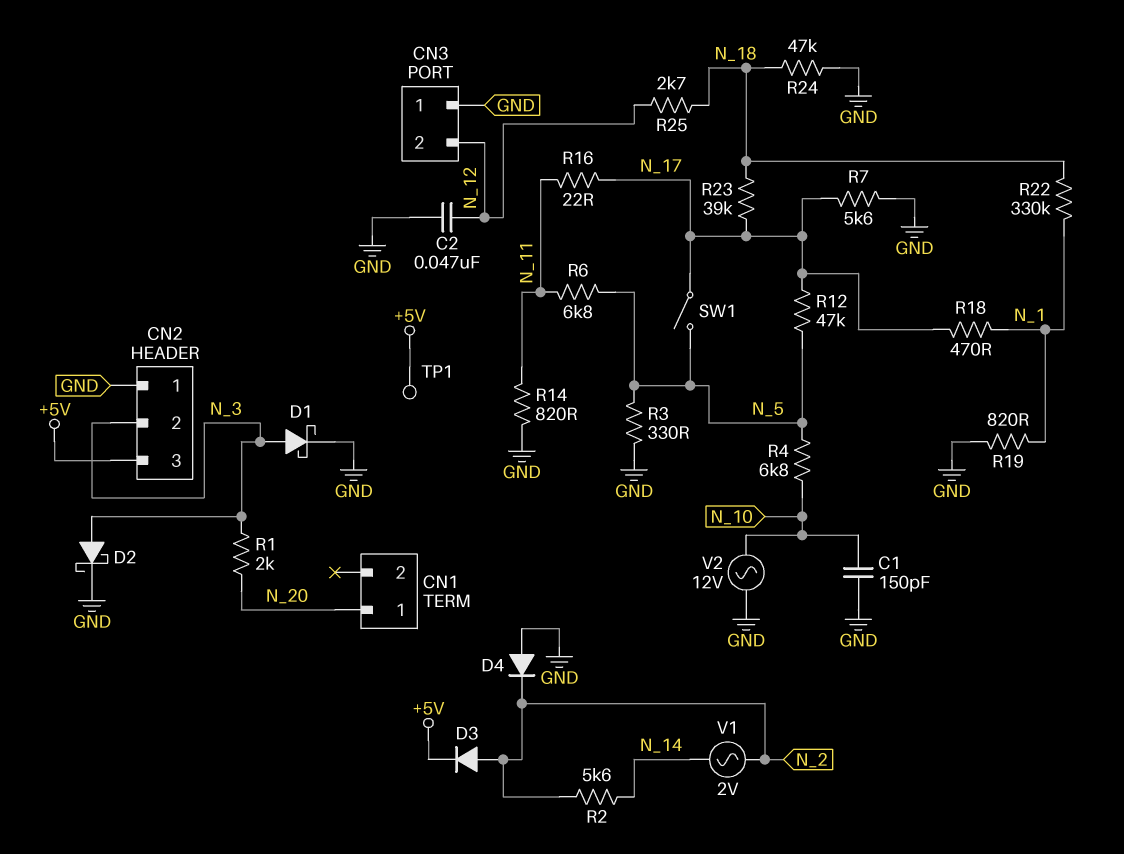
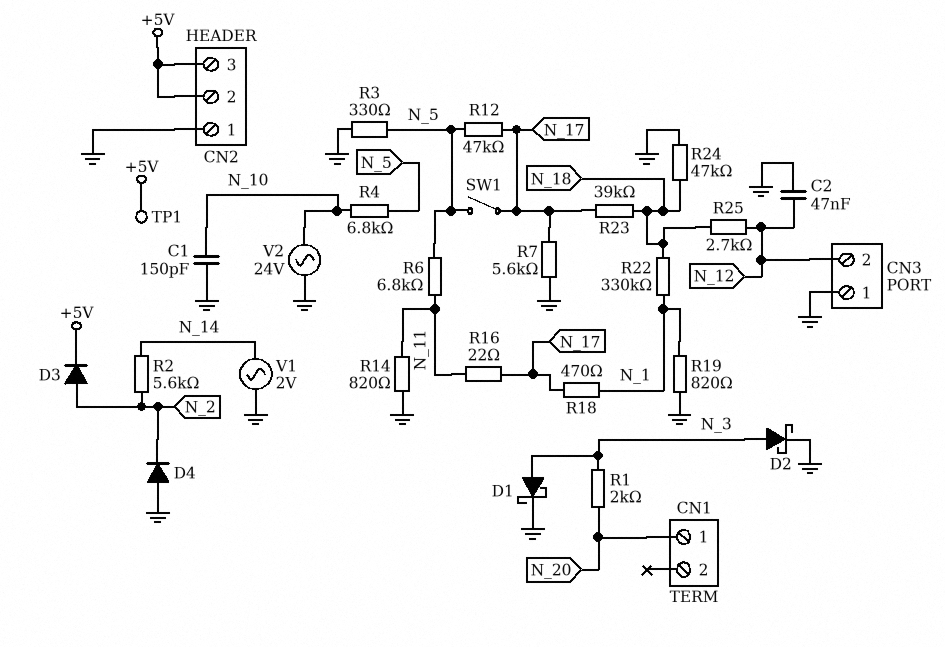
CN2 pin 2: N_3 -> +5V
V1: AC 2V (N_2, N_14) -> AC 2V (GND, N_14)
V2: AC 12V (GND, N_10) -> AC 24V (GND, N_10)

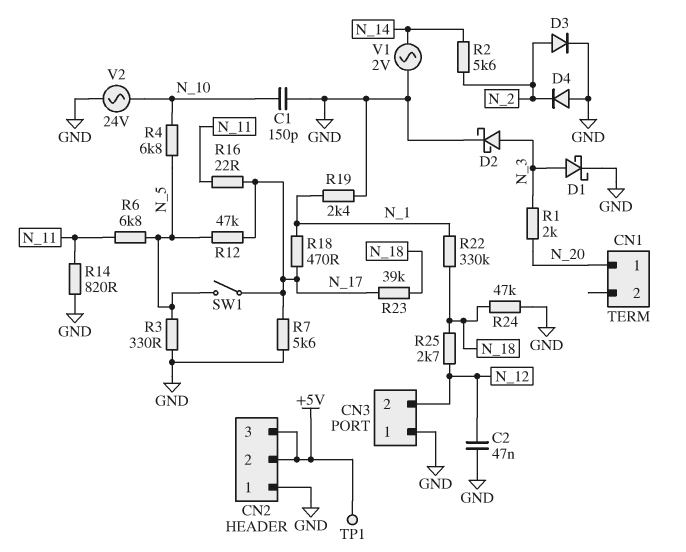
D3: diode (A N_2, K +5V) -> diode (A N_2, K GND)
R19: 820 (GND, N_1) -> 2.4k (GND, N_1)

